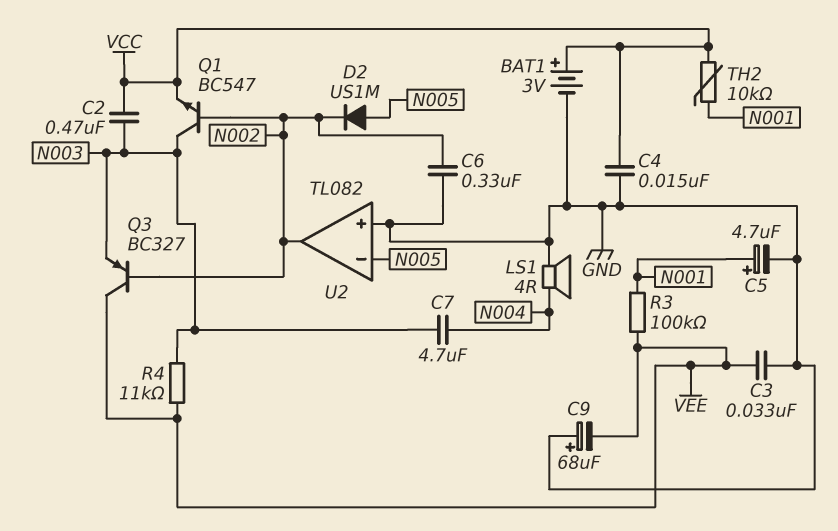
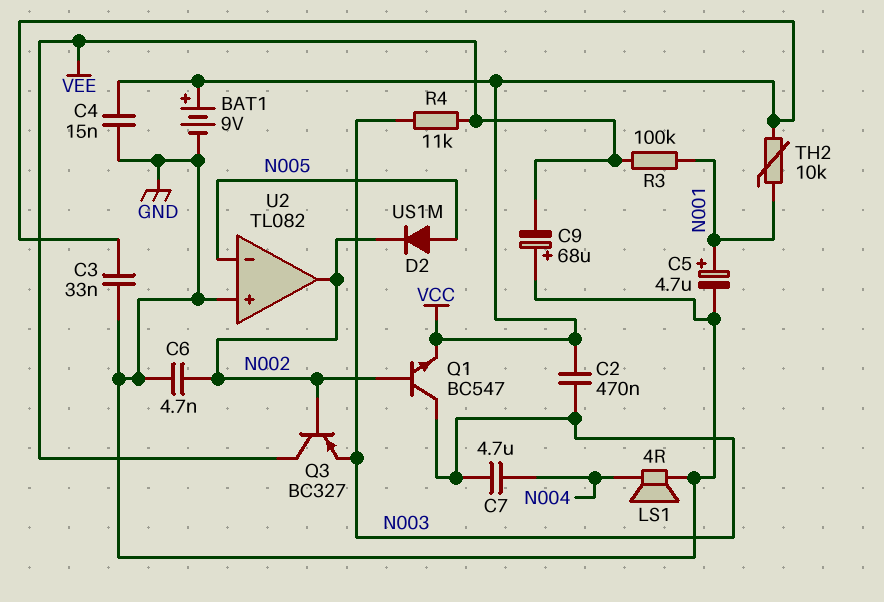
BAT1: 3V (plus VCC, minus GND) -> 9V (plus VCC, minus GND)
C3: 33nF (GND, VEE) -> 33nF (GND, VCC)
C6: 330nF (GND, N002) -> 4.7nF (GND, N002)

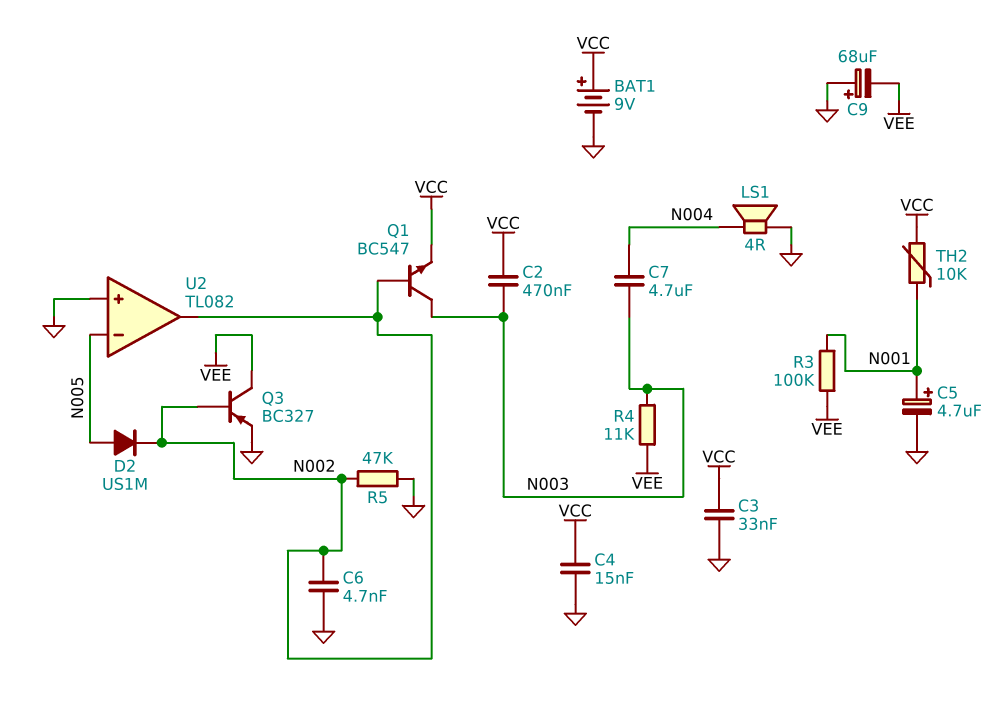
Q3: PNP BC327 (B N002, C VEE, E N003) -> PNP BC327 (B N002, C VEE, E GND)
R5: none -> 47k (GND, N002)

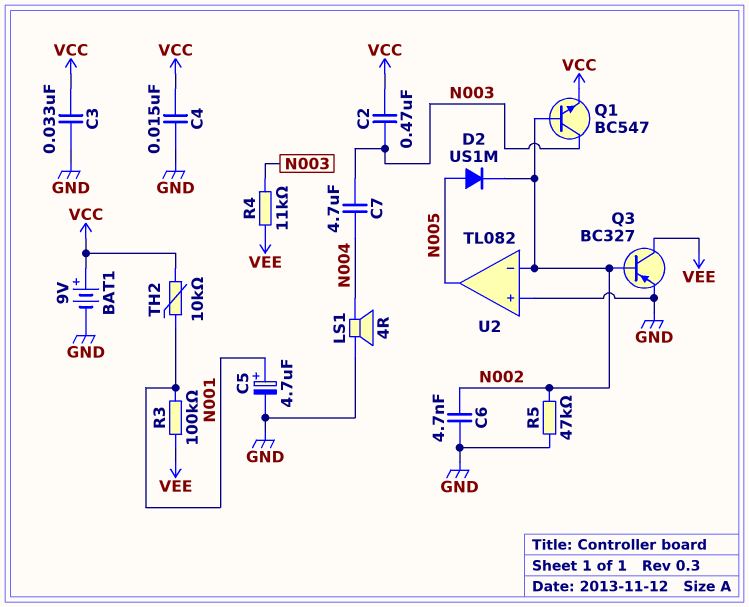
C9: 68uF (plus GND, minus VEE) -> none
U2 pin in-: N005 -> N002
U2 pin out: N002 -> N005

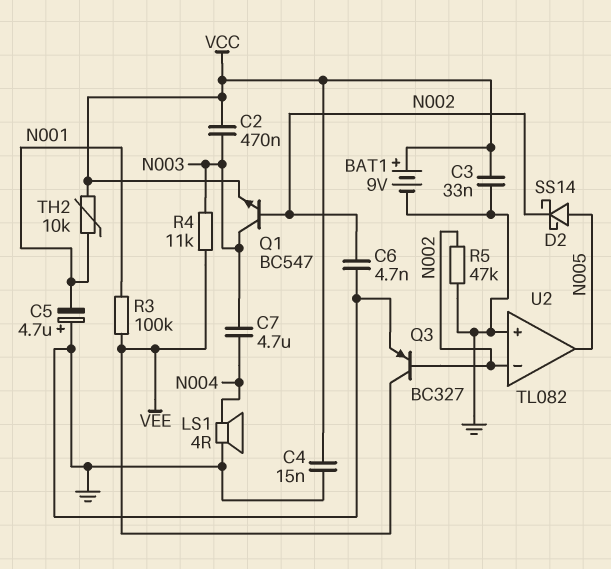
C5: 4.7uF (plus N001, minus GND) -> 4.7uF (plus GND, minus N001)
D2: diode US1M (A N005, K N002) -> schottky SS14 (A N005, K N002)

